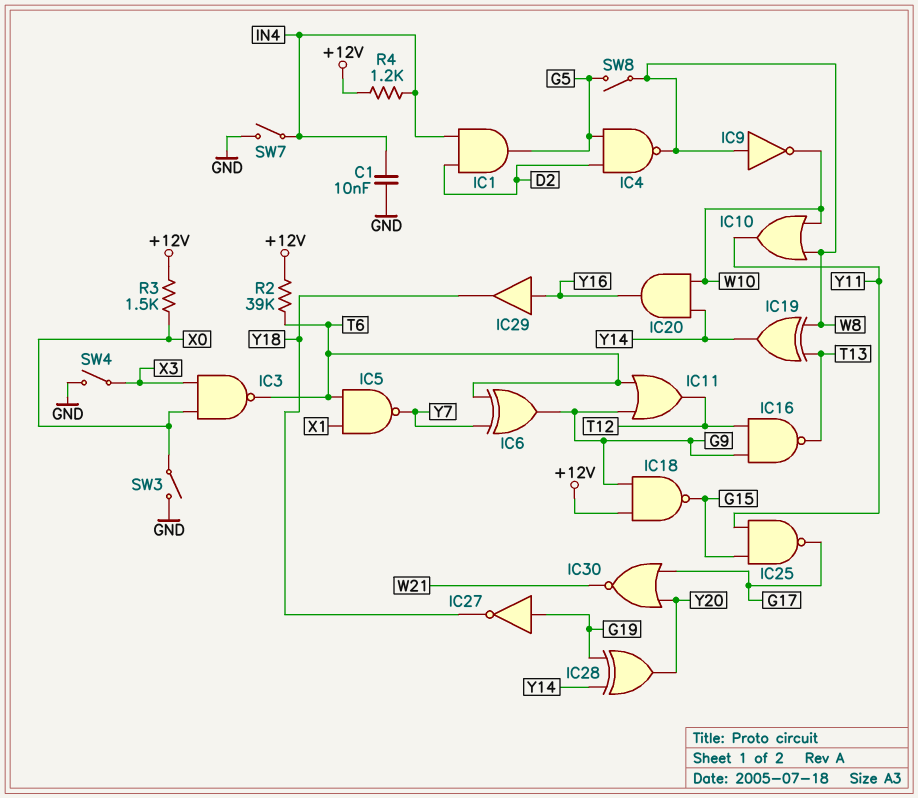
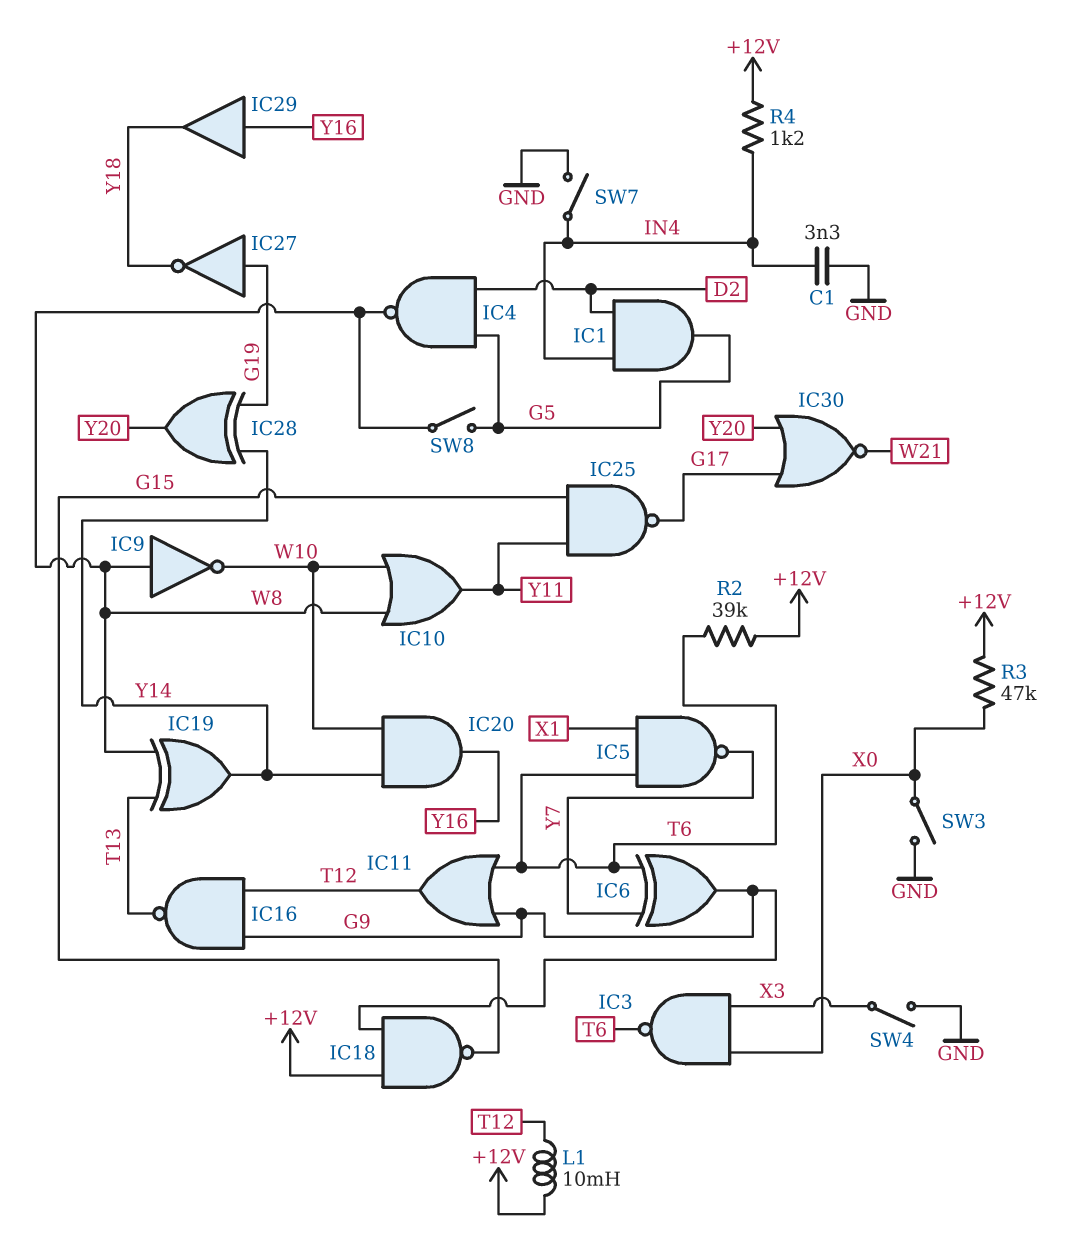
C1: 10nF (GND, IN4) -> 3.3nF (GND, IN4)
L1: none -> 10mH (+12V, T12)
R3: 1.5k (+12V, X0) -> 47k (+12V, X0)

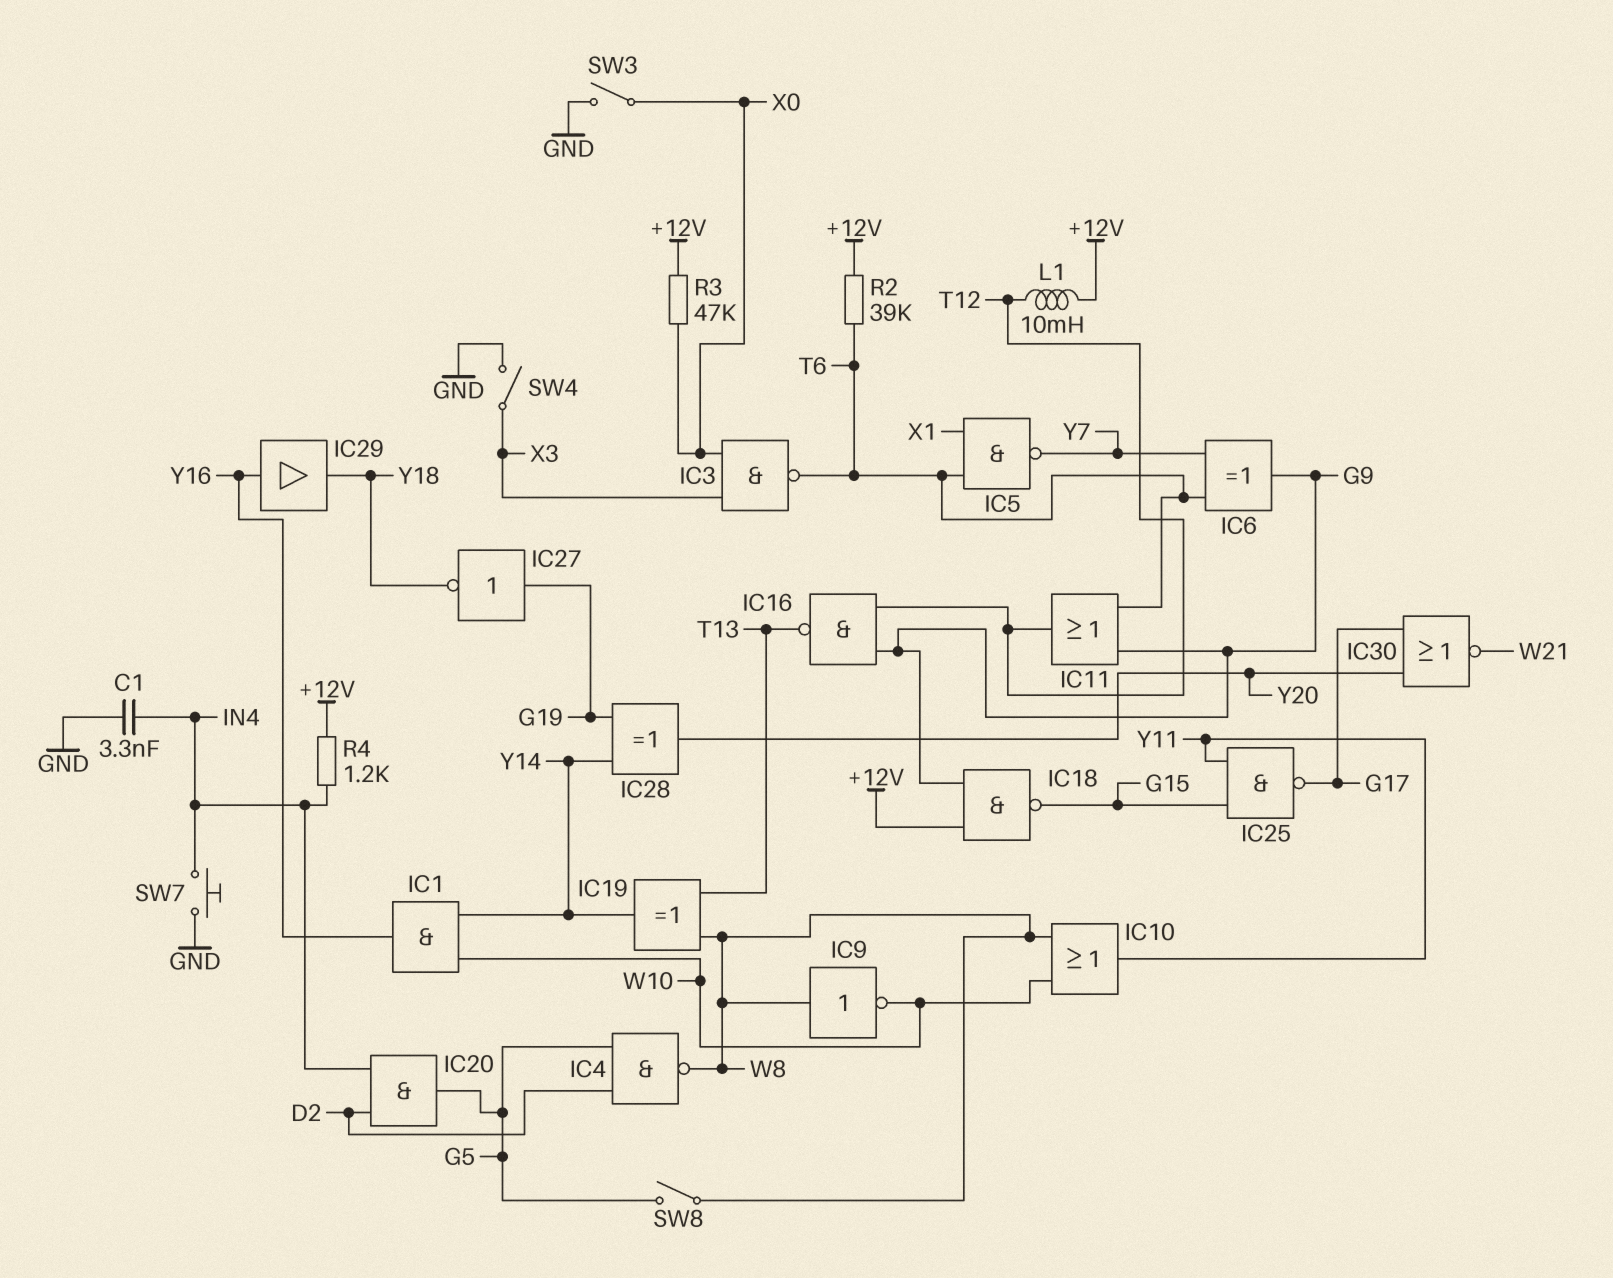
IC1: AND (in D2, in IN4, out G5) -> AND (in W10, in Y14, out Y16)
IC20: AND (in W10, in Y14, out Y16) -> AND (in D2, in IN4, out G5)
SW7: switch (GND, IN4) -> button (GND, IN4)

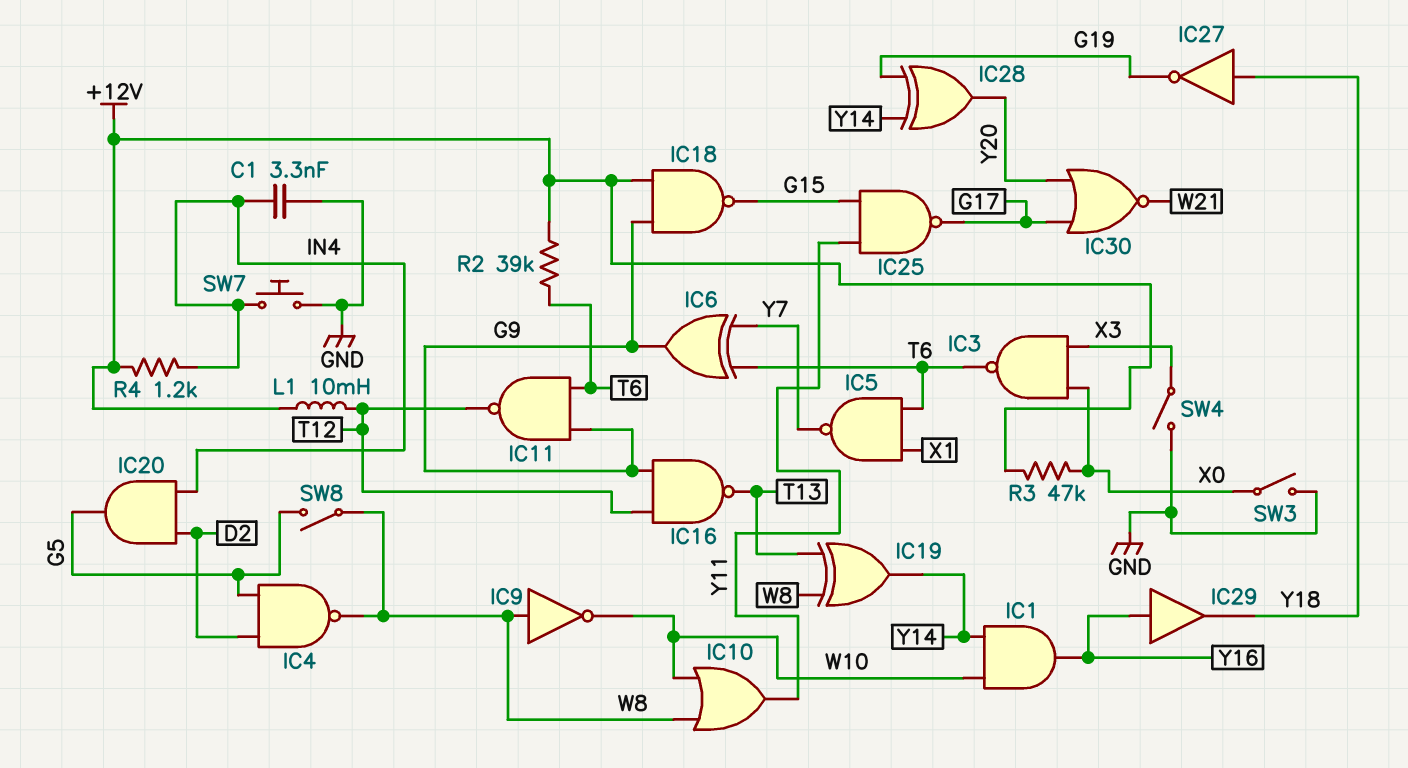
IC11: OR (in G9, in T6, out T12) -> NAND (in G9, in T6, out T12)
IC27: NOT (in G19, out Y18) -> NOT (in Y18, out G19)

